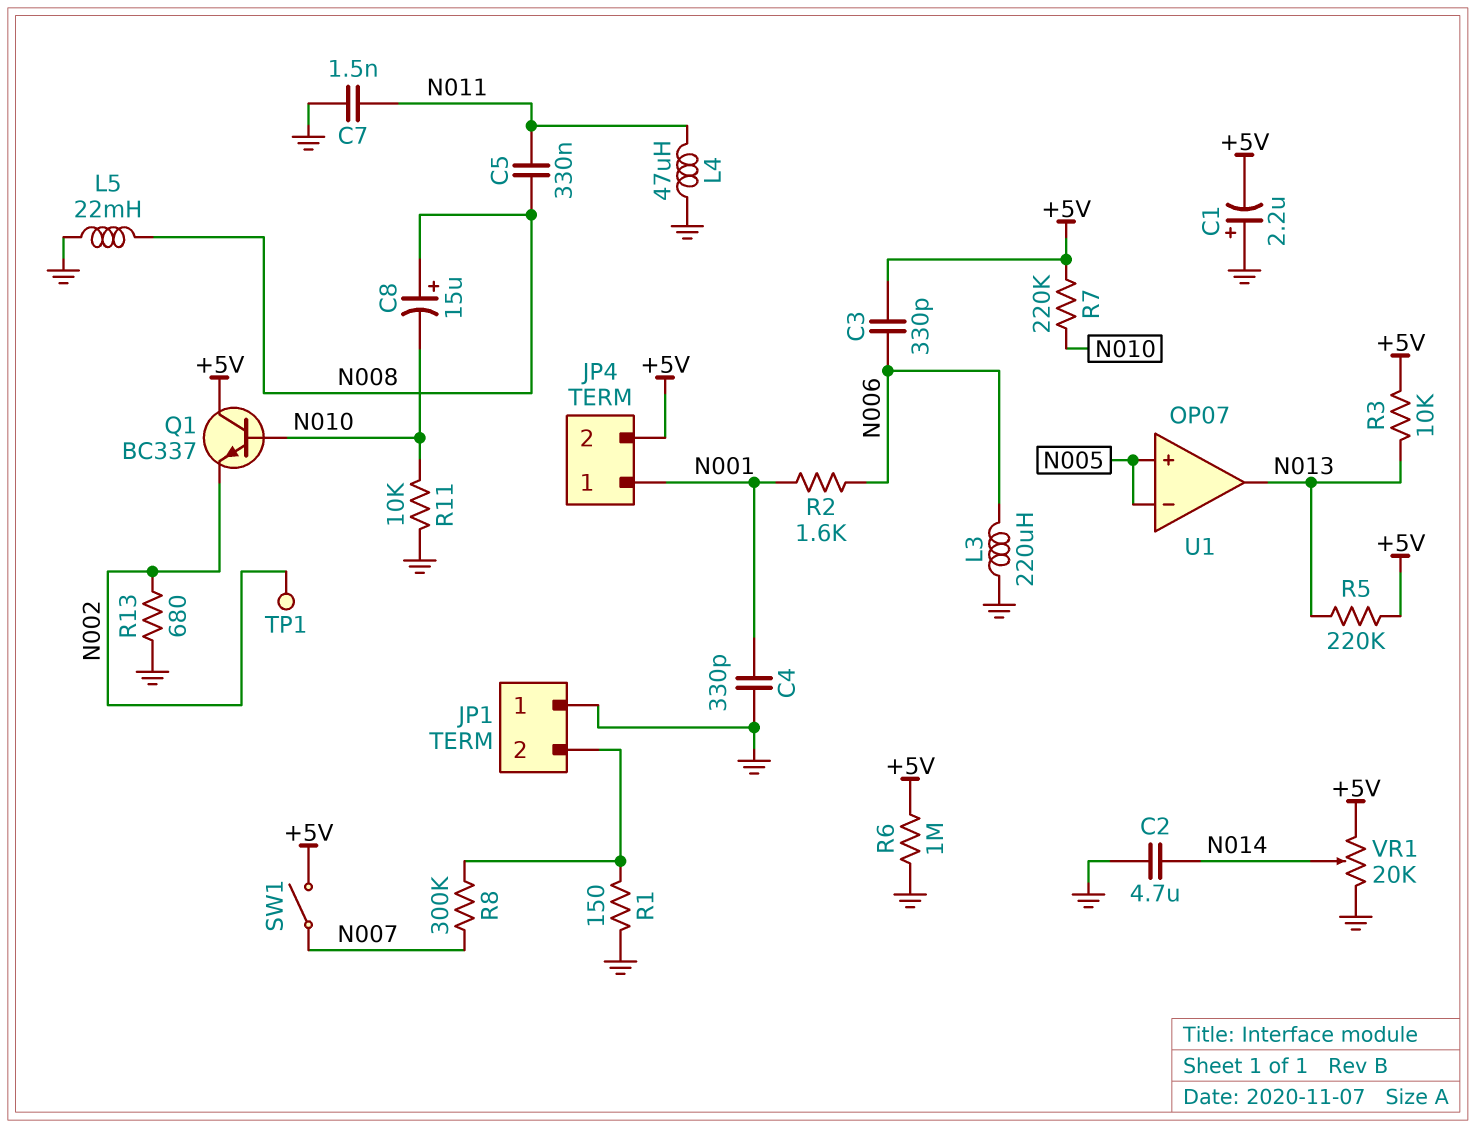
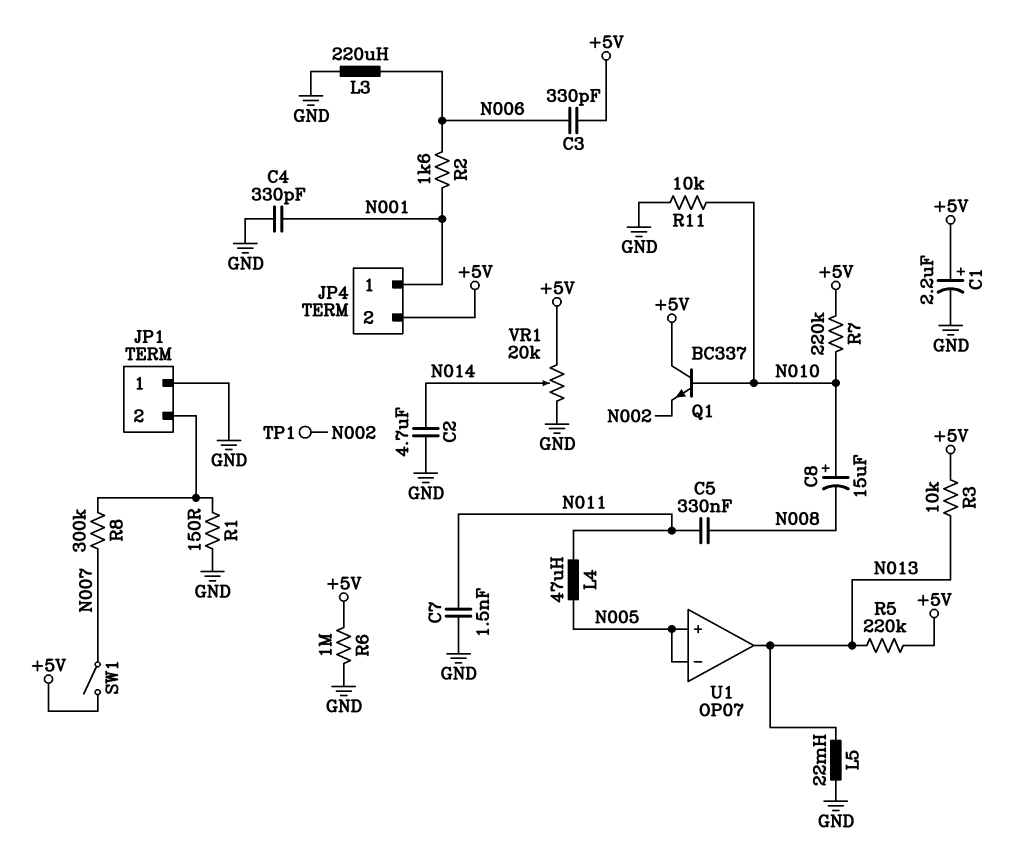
C1: 2.2uF (plus GND, minus +5V) -> 2.2uF (plus +5V, minus GND)
C8: 15uF (plus N008, minus N010) -> 15uF (plus N010, minus N008)
L4: 47uH (GND, N011) -> 47uH (N005, N011)
L5: 22mH (GND, N008) -> 22mH (GND, N013)
R13: 680 (GND, N002) -> none

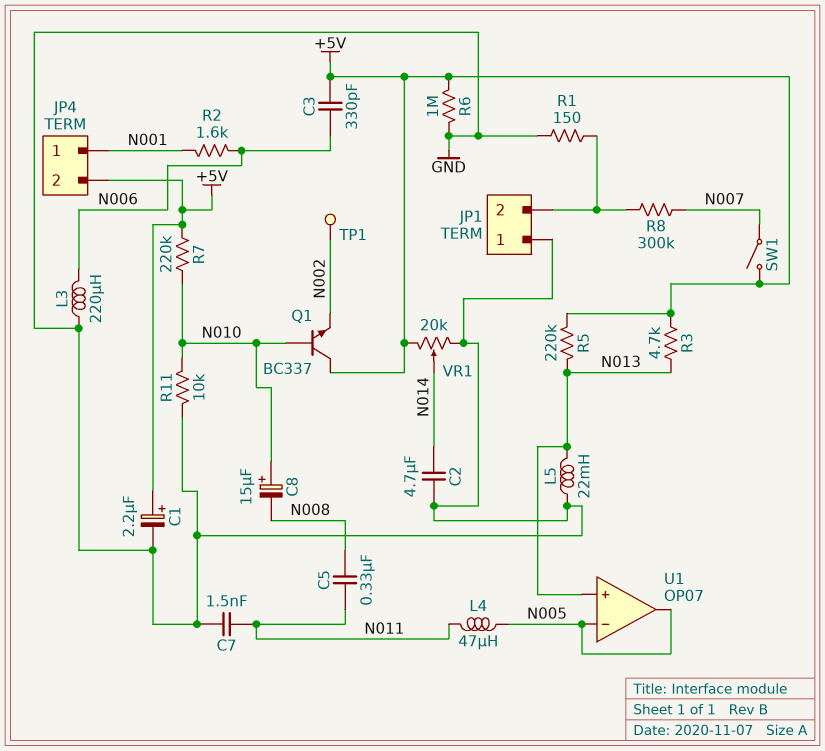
C4: 330pF (GND, N001) -> none
R3: 10k (+5V, N013) -> 4.7k (+5V, N013)
U1 pin in+: N005 -> N013
U1 pin out: N013 -> N005

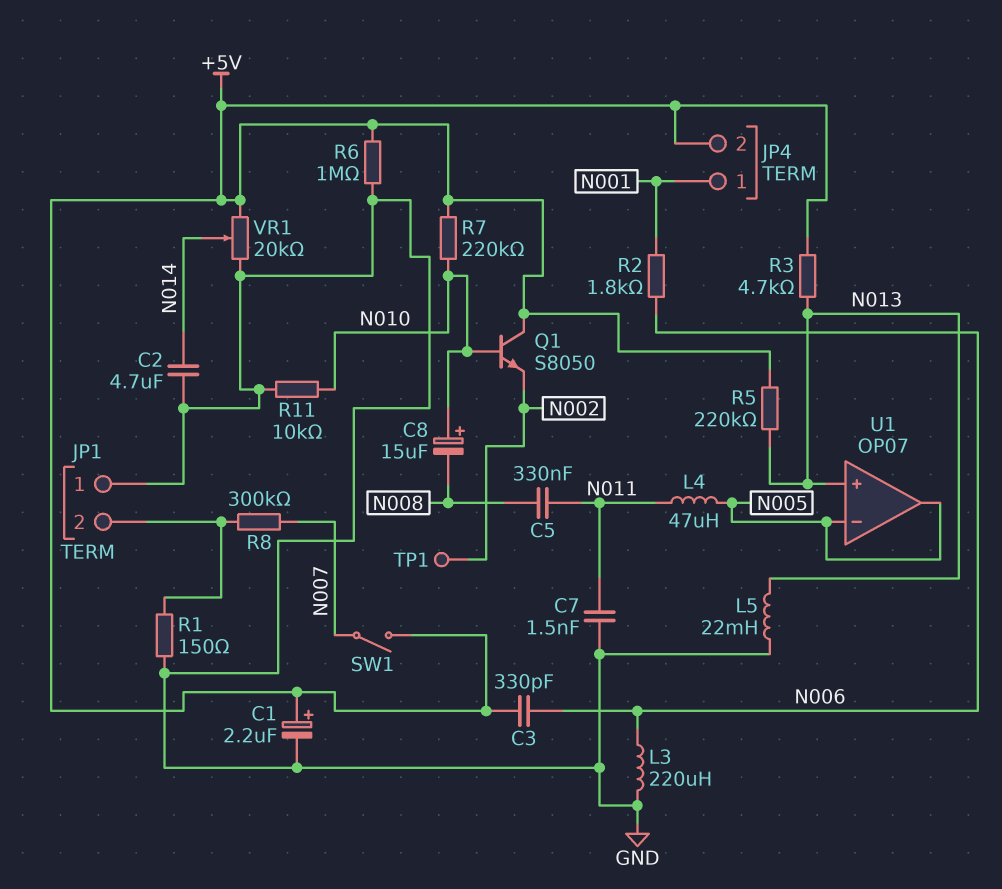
Q1: NPN BC337 (B N010, C +5V, E N002) -> NPN S8050 (B N010, C +5V, E N002)
R2: 1.6k (N001, N006) -> 1.8k (N001, N006)

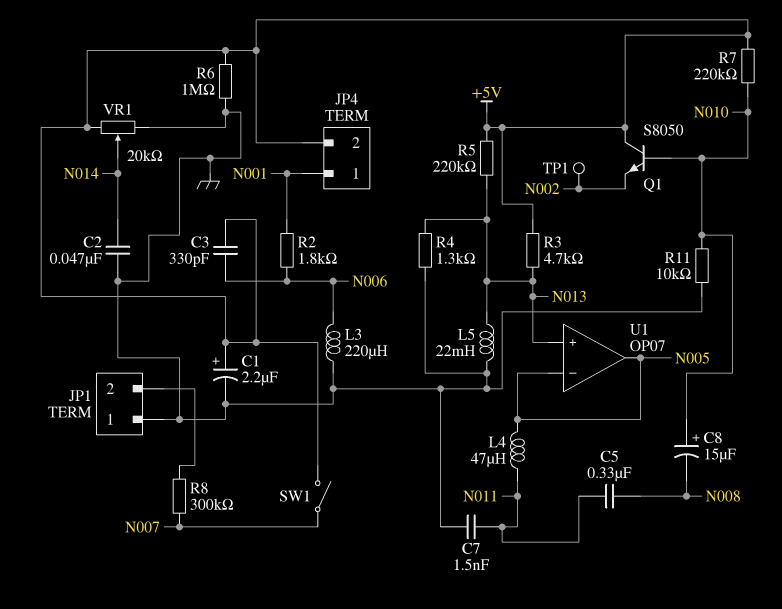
C2: 4.7uF (GND, N014) -> 47nF (GND, N014)
R1: 150 (GND, JP1/2) -> none
R4: none -> 1.3k (GND, N013)

